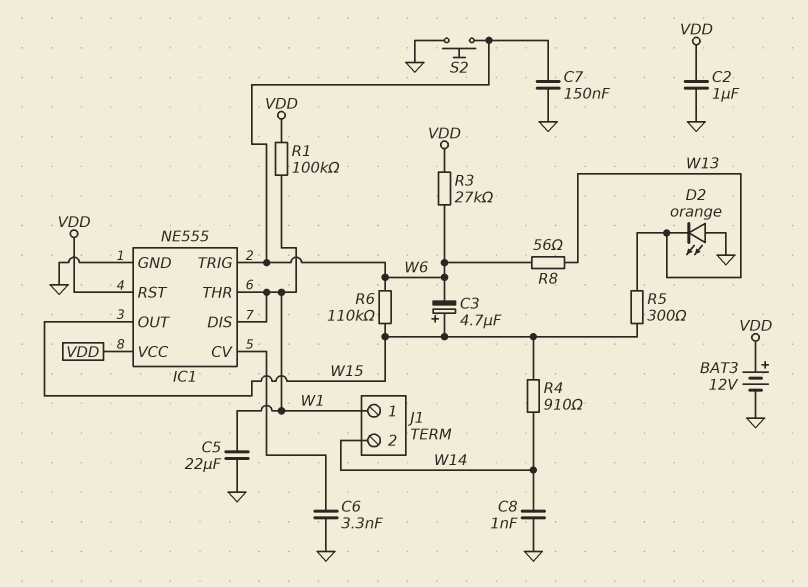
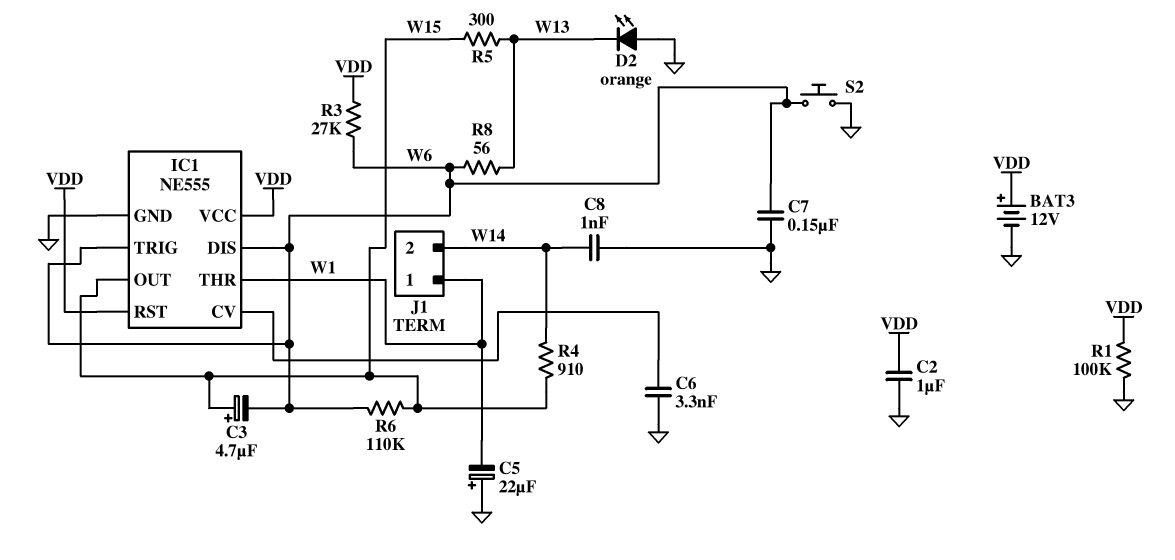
C5: 22uF (GND, W1) -> 22uF (plus GND, minus W1)
IC1 pin DIS: W1 -> W6
R1: 100k (VDD, W1) -> 100k (GND, VDD)

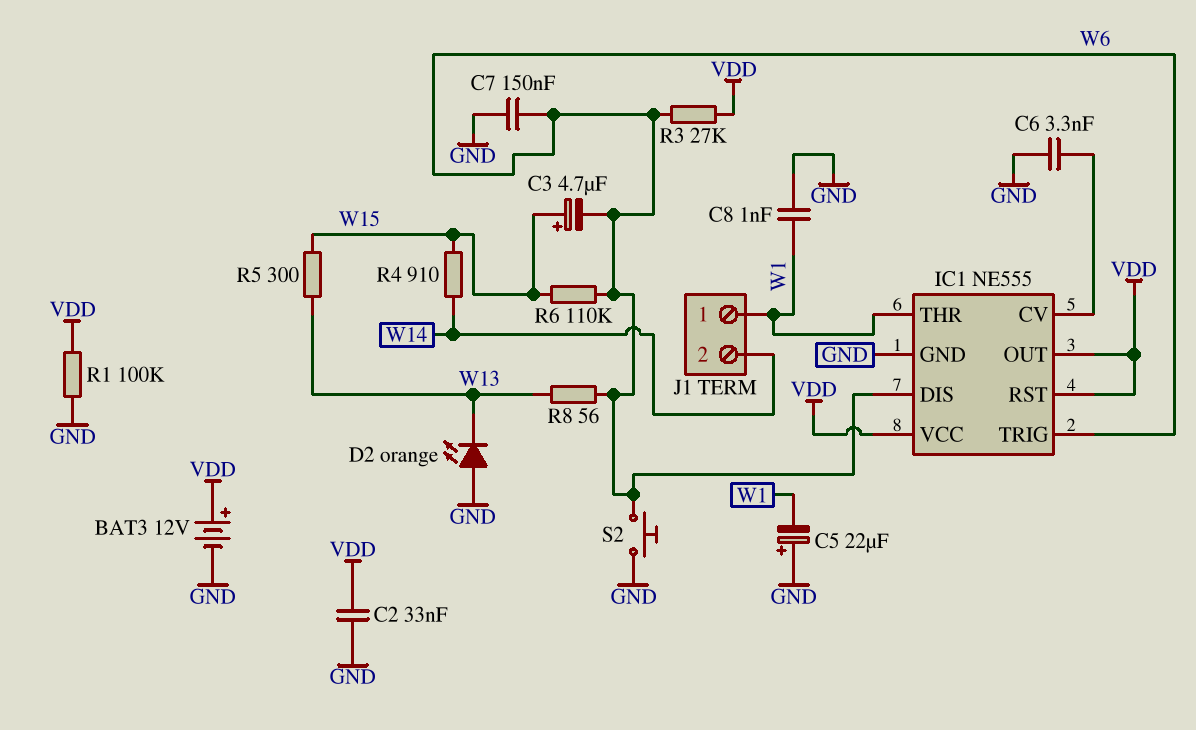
C2: 1uF (GND, VDD) -> 33nF (GND, VDD)
C8: 1nF (GND, W14) -> 1nF (GND, W1)
IC1 pin OUT: W15 -> VDD

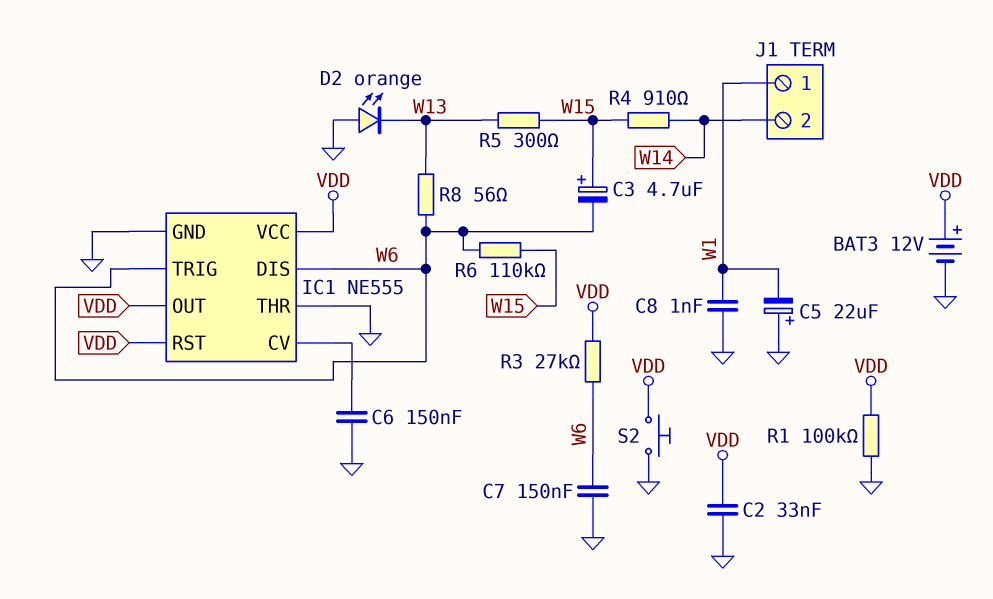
C6: 3.3nF (GND, IC1/CV) -> 150nF (GND, IC1/CV)
IC1 pin THR: W1 -> GND
S2: button (GND, W6) -> button (GND, VDD)

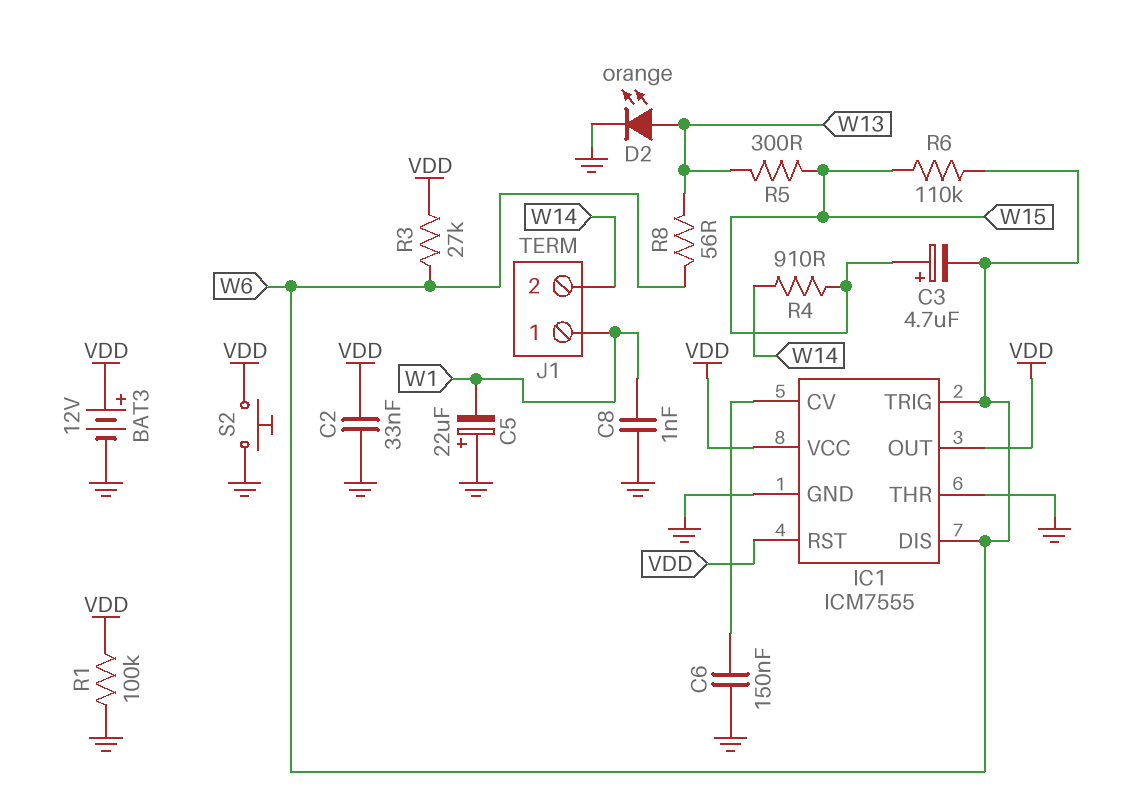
C7: 150nF (GND, W6) -> none
D2: LED orange (A GND, K W13) -> LED orange (A W13, K GND)
IC1: NE555 -> ICM7555

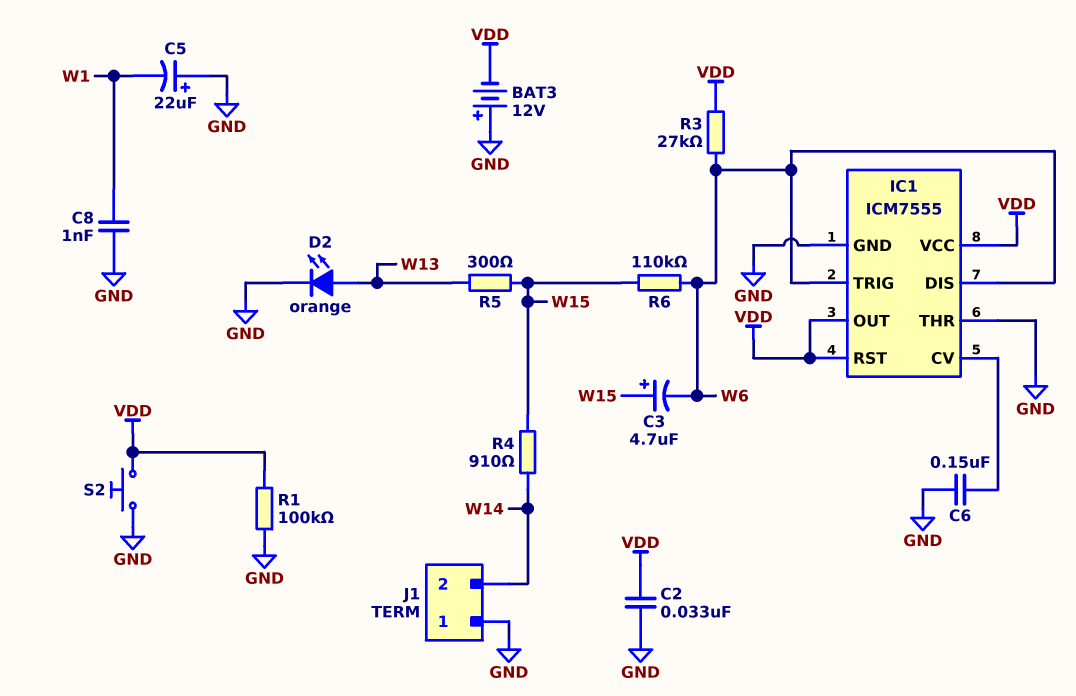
BAT3: 12V (plus VDD, minus GND) -> 12V (plus GND, minus VDD)
J1 pin 1: W1 -> GND
R8: 56 (W6, W13) -> none

